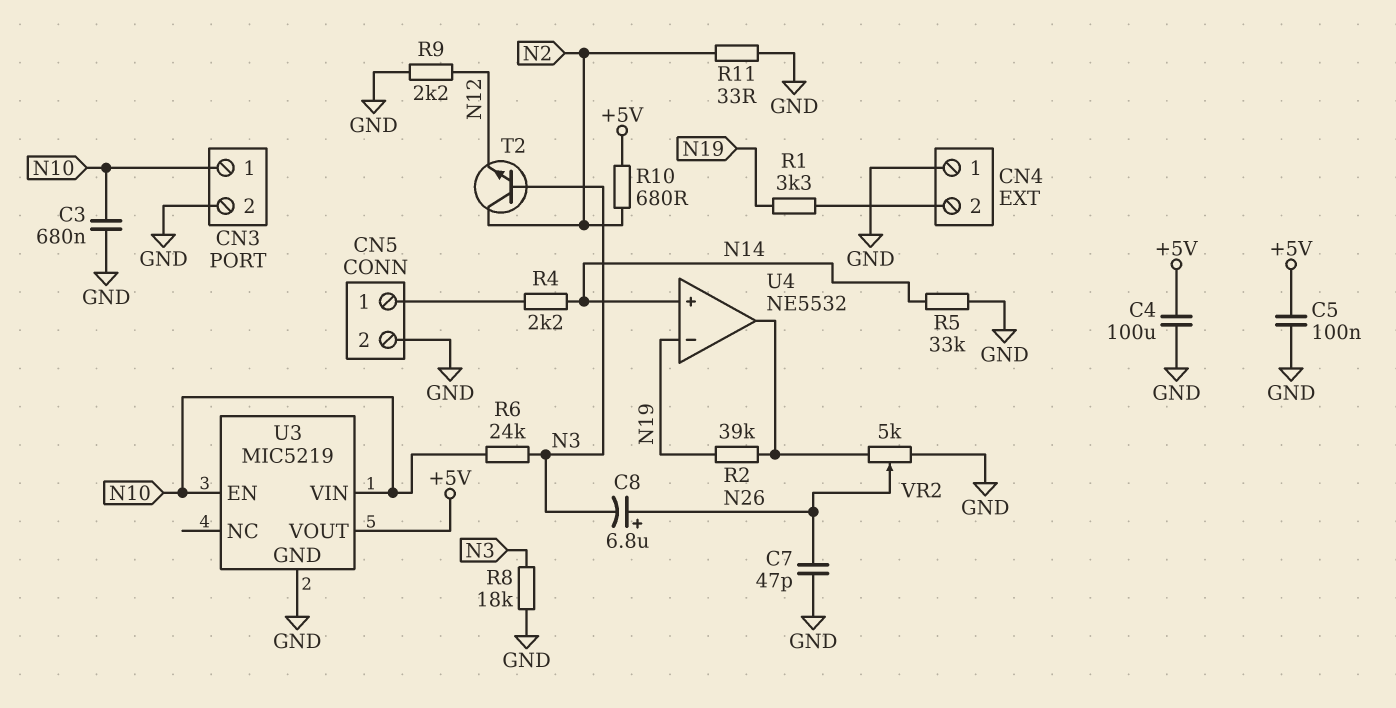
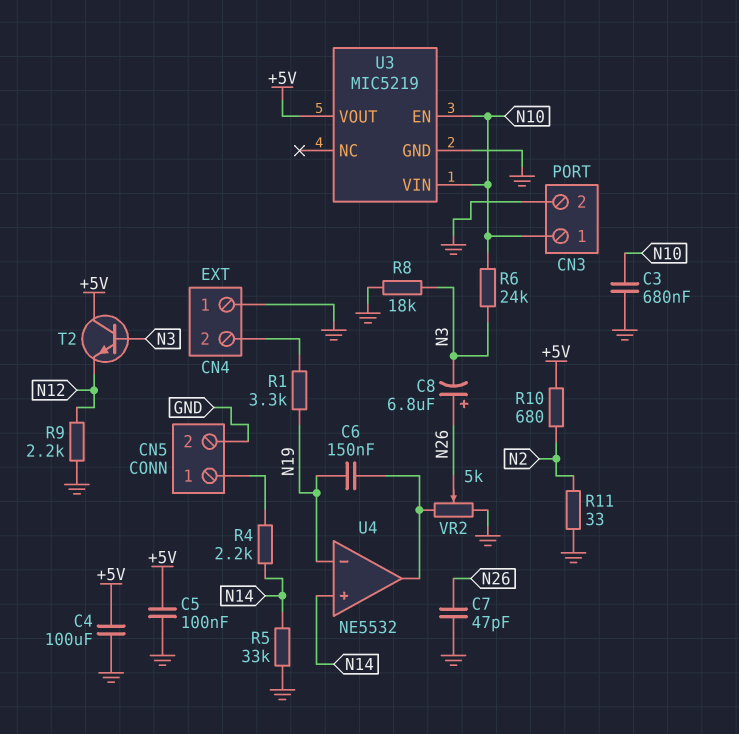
C6: none -> 150nF (N19, U4/out)
R2: 39k (N19, U4/out) -> none
T2: NPN (B N3, C N2, E N12) -> NPN (B N3, C +5V, E N12)

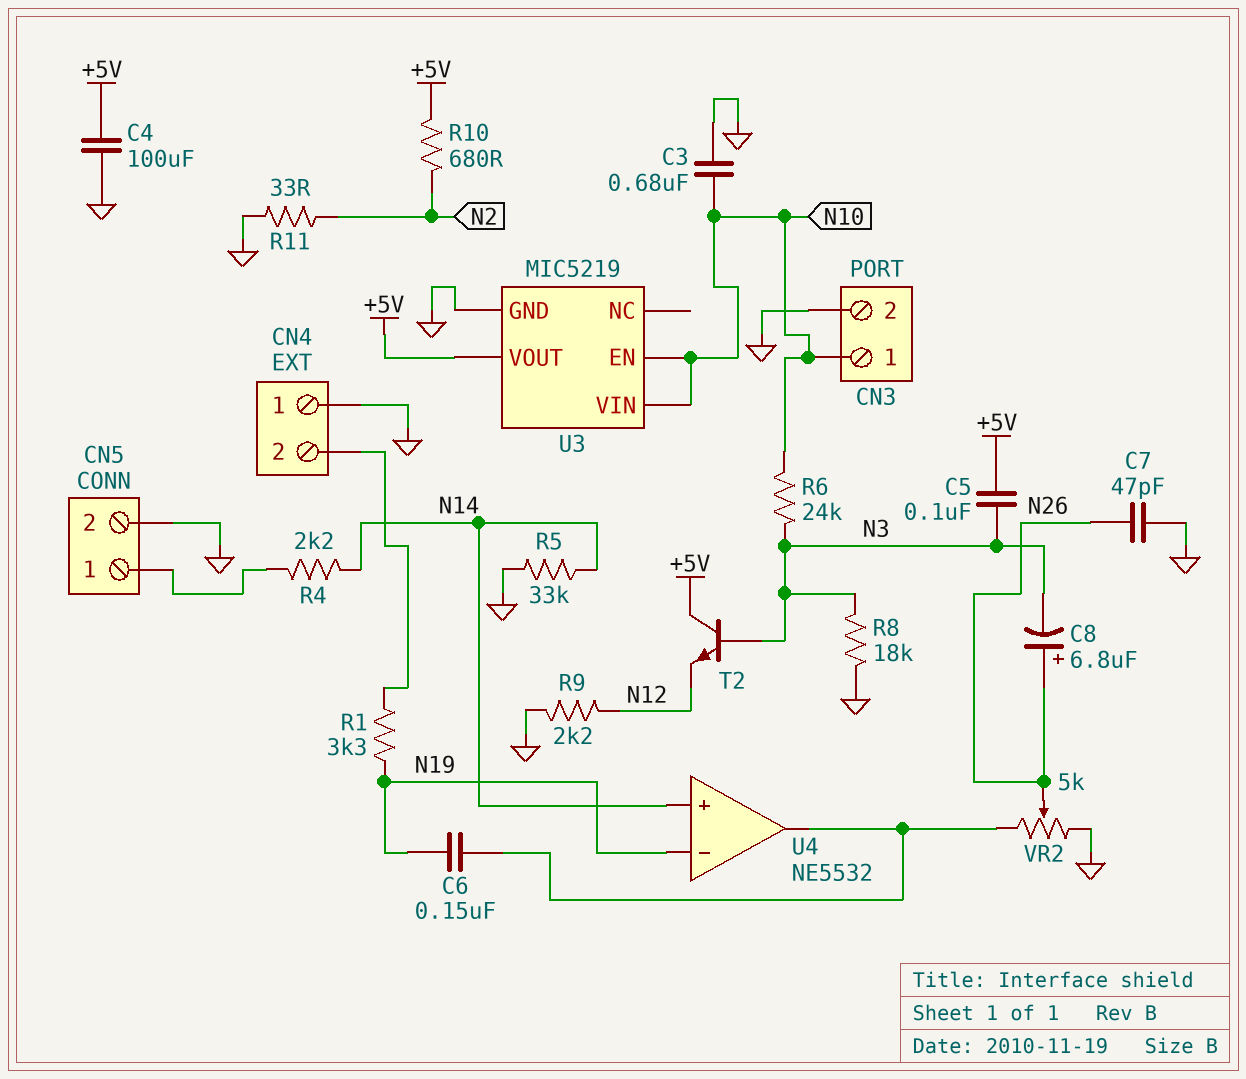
C5: 100nF (+5V, GND) -> 100nF (+5V, N3)

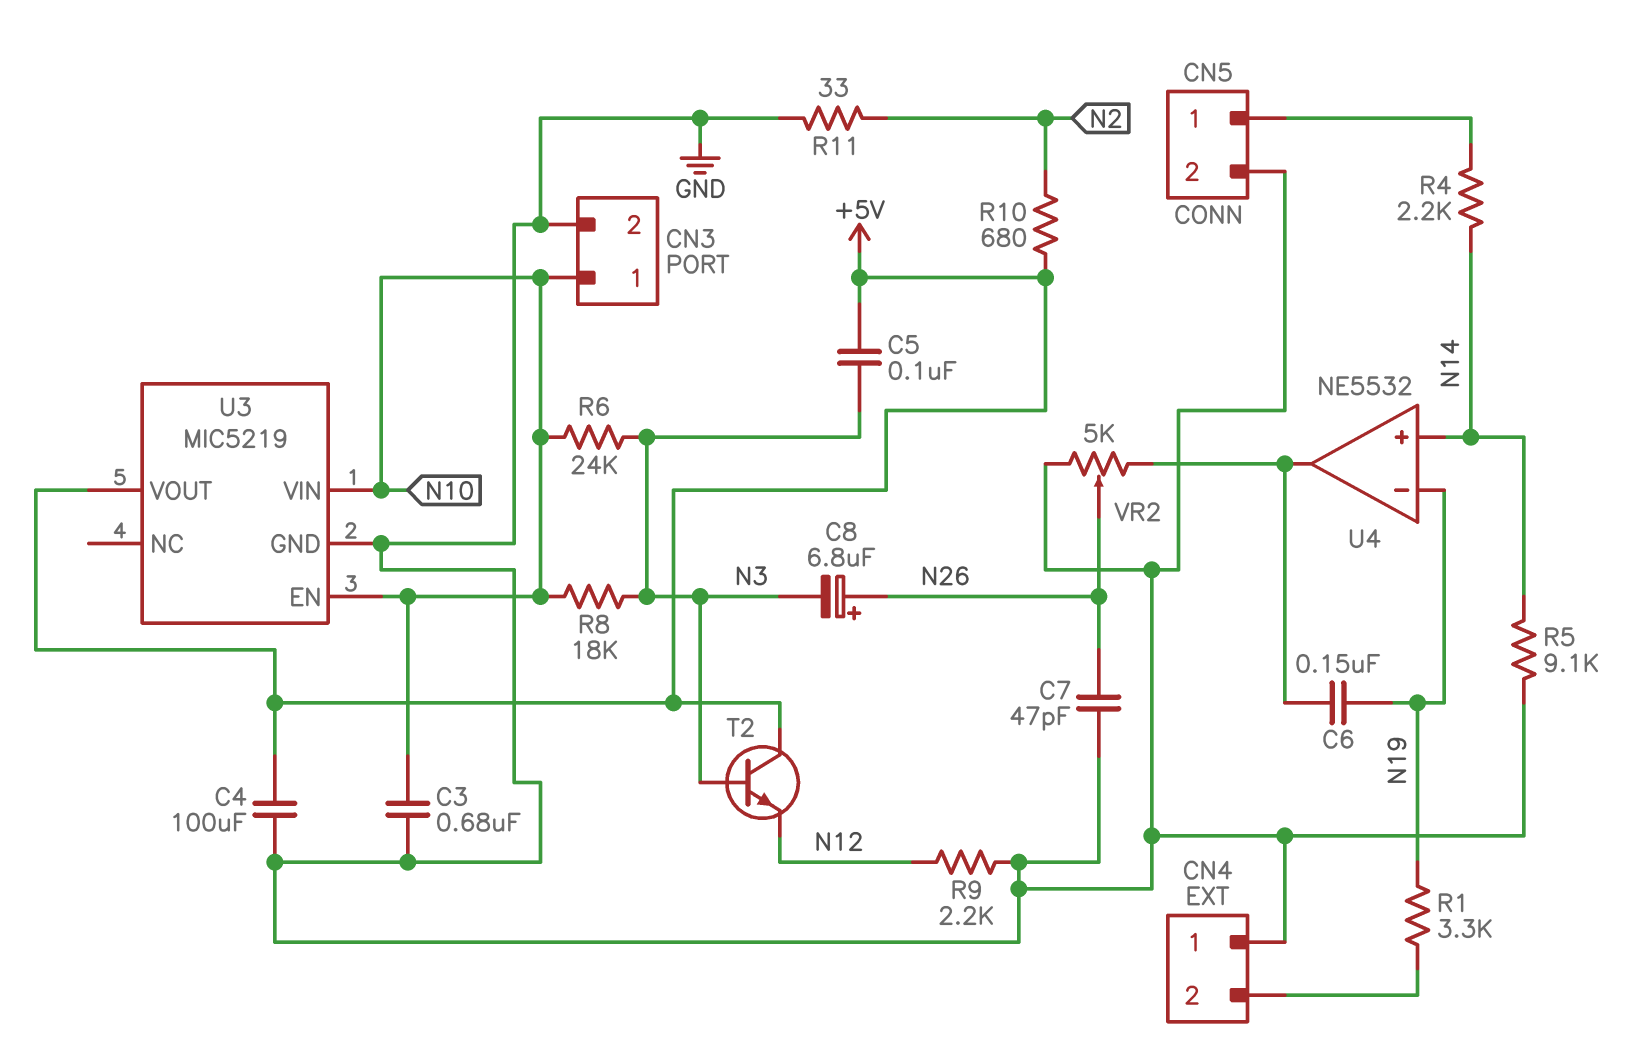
R5: 33k (GND, N14) -> 9.1k (GND, N14)
R8: 18k (GND, N3) -> 18k (N3, N10)

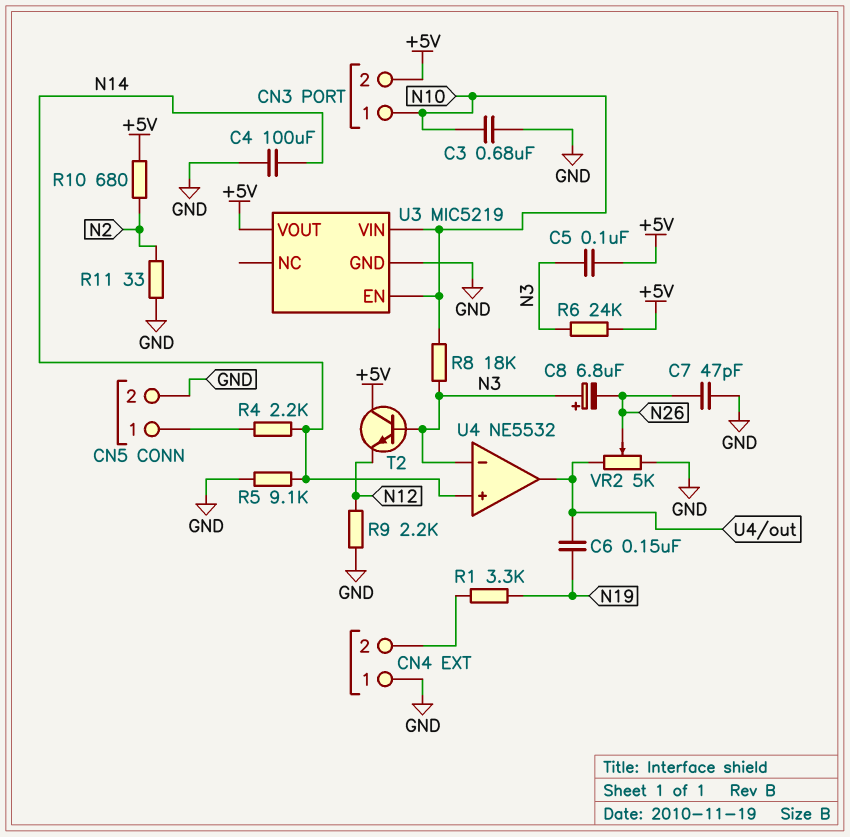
C4: 100uF (+5V, GND) -> 100uF (GND, N14)
C8: 6.8uF (plus N26, minus N3) -> 6.8uF (plus N3, minus N26)
CN3 pin 2: GND -> +5V
R6: 24k (N3, N10) -> 24k (+5V, N3)
U4 pin in-: N19 -> N3

